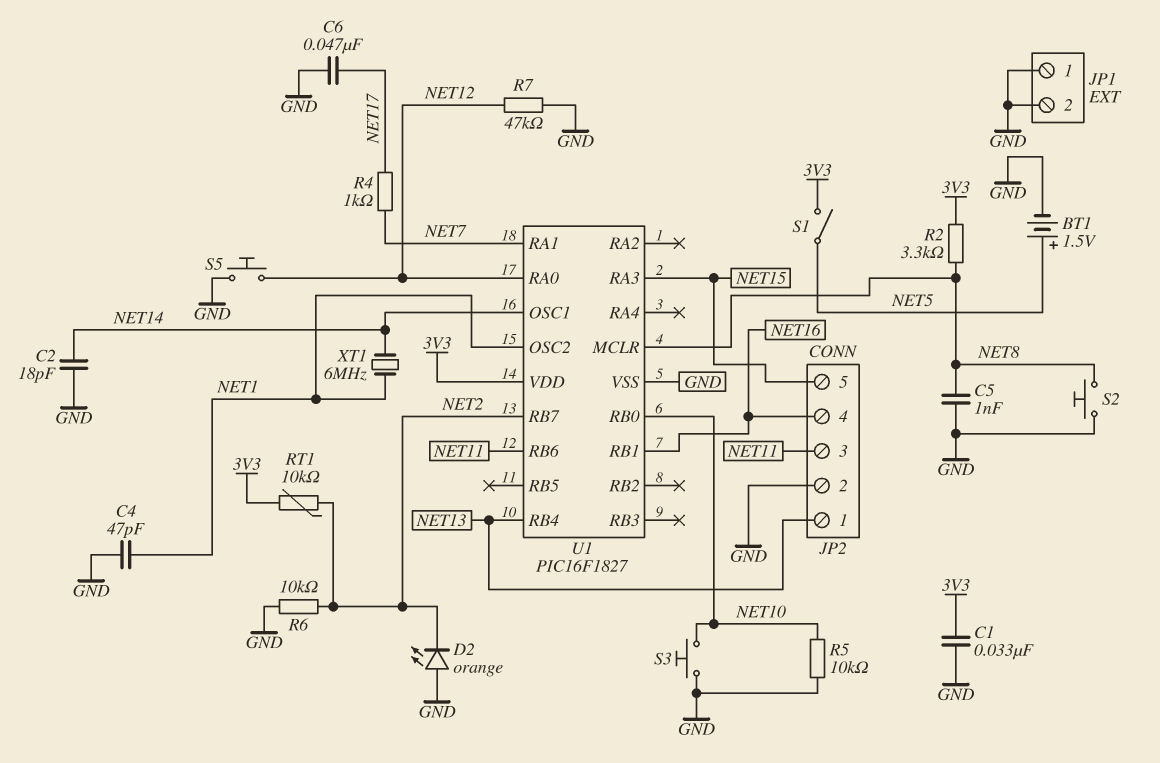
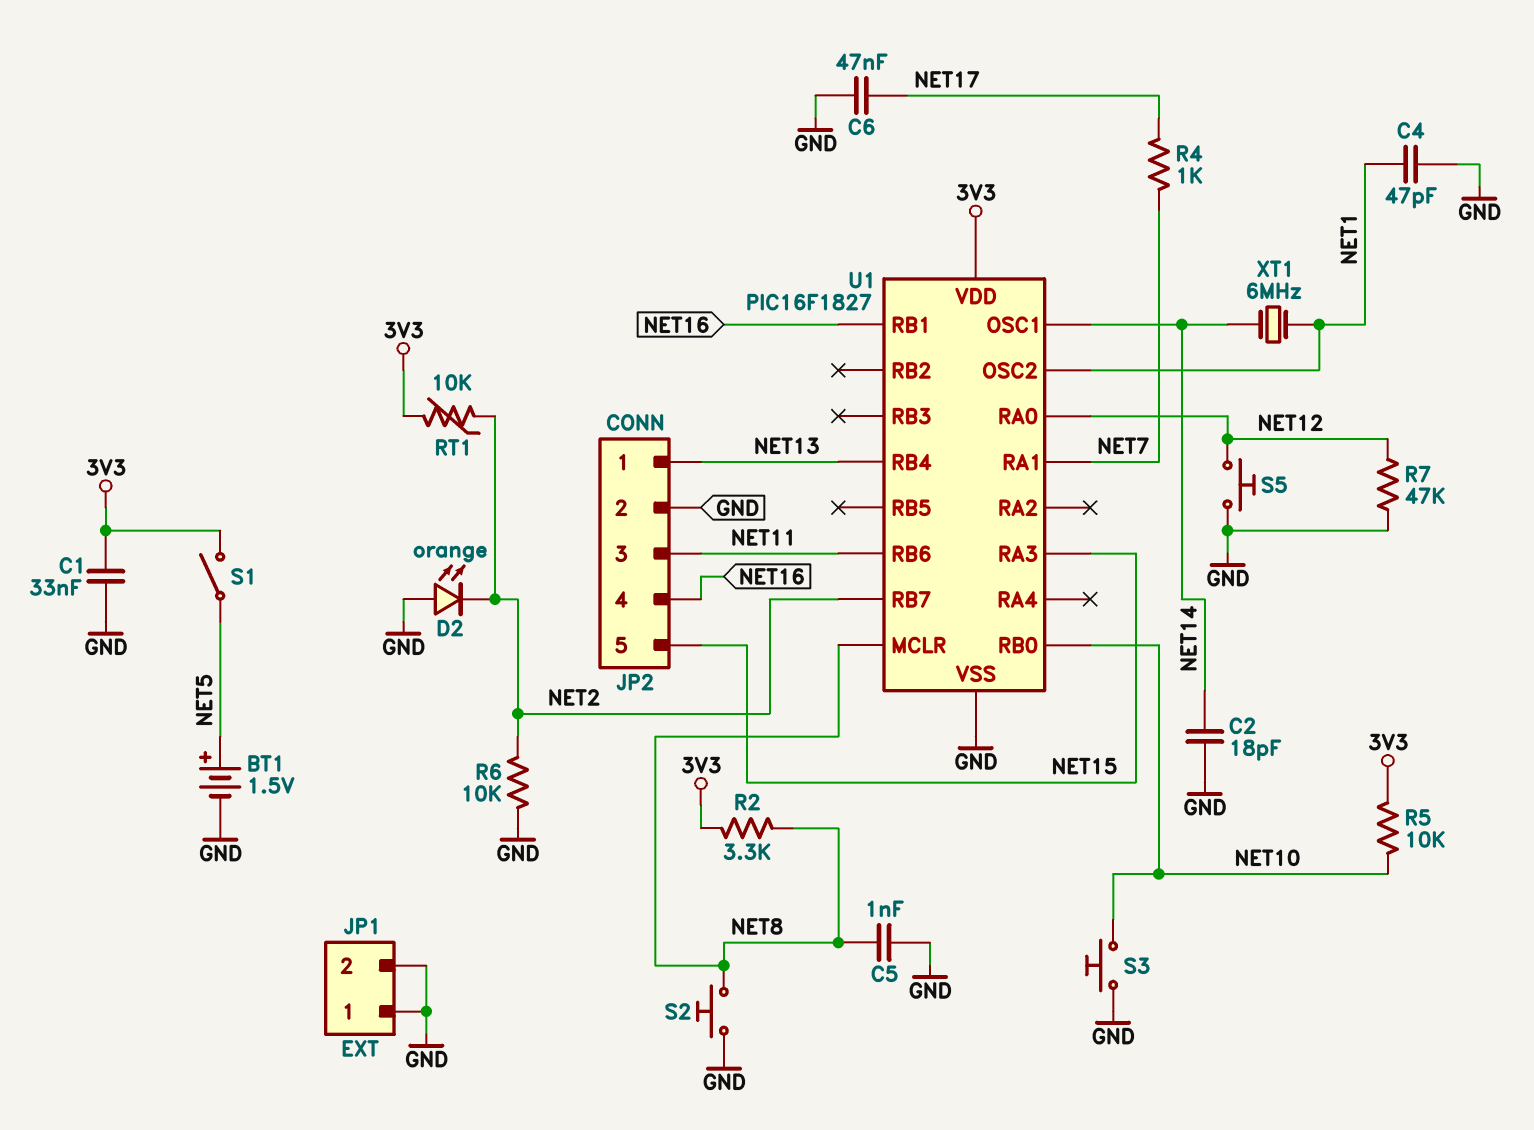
R5: 10k (GND, NET10) -> 10k (3V3, NET10)

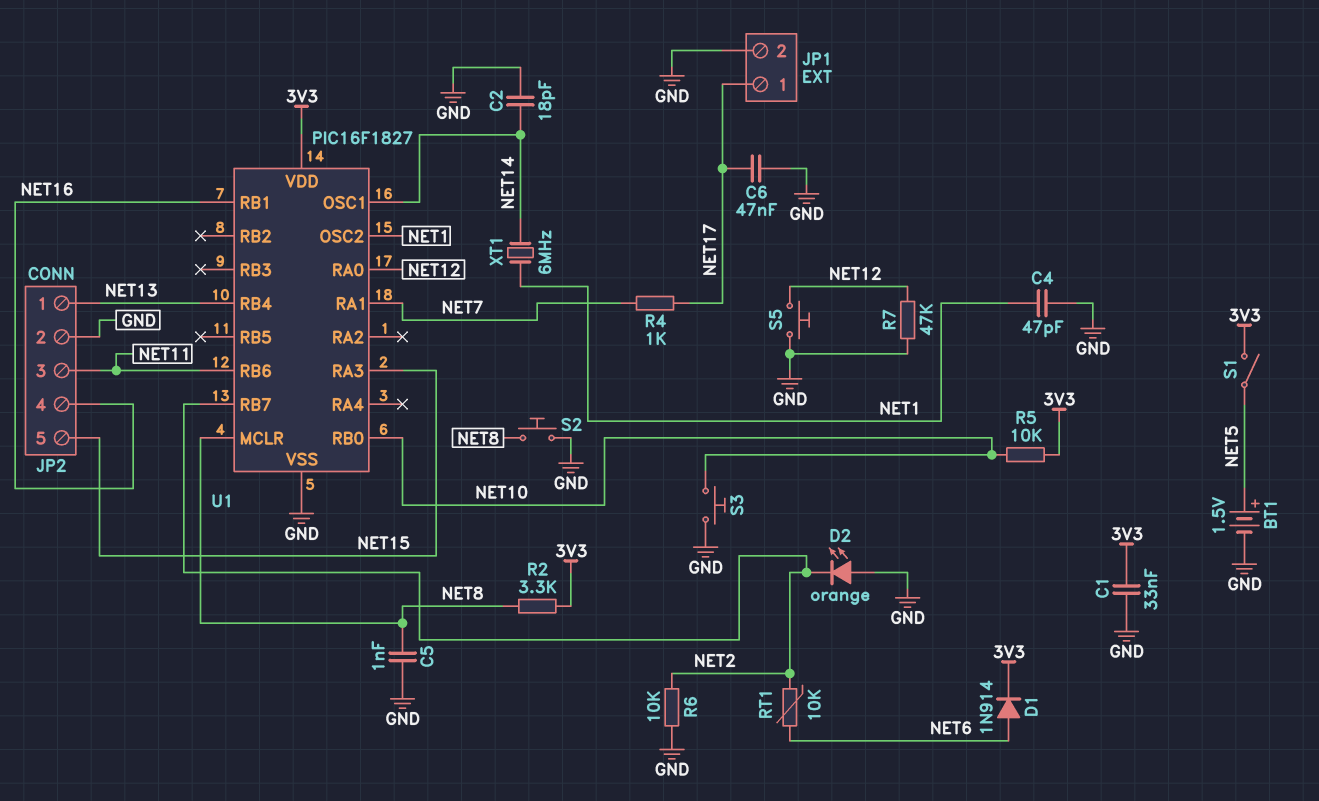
D1: none -> diode 1N914 (A NET6, K 3V3)
JP1 pin 1: GND -> NET17
RT1: 10k (3V3, NET2) -> 10k (NET2, NET6)

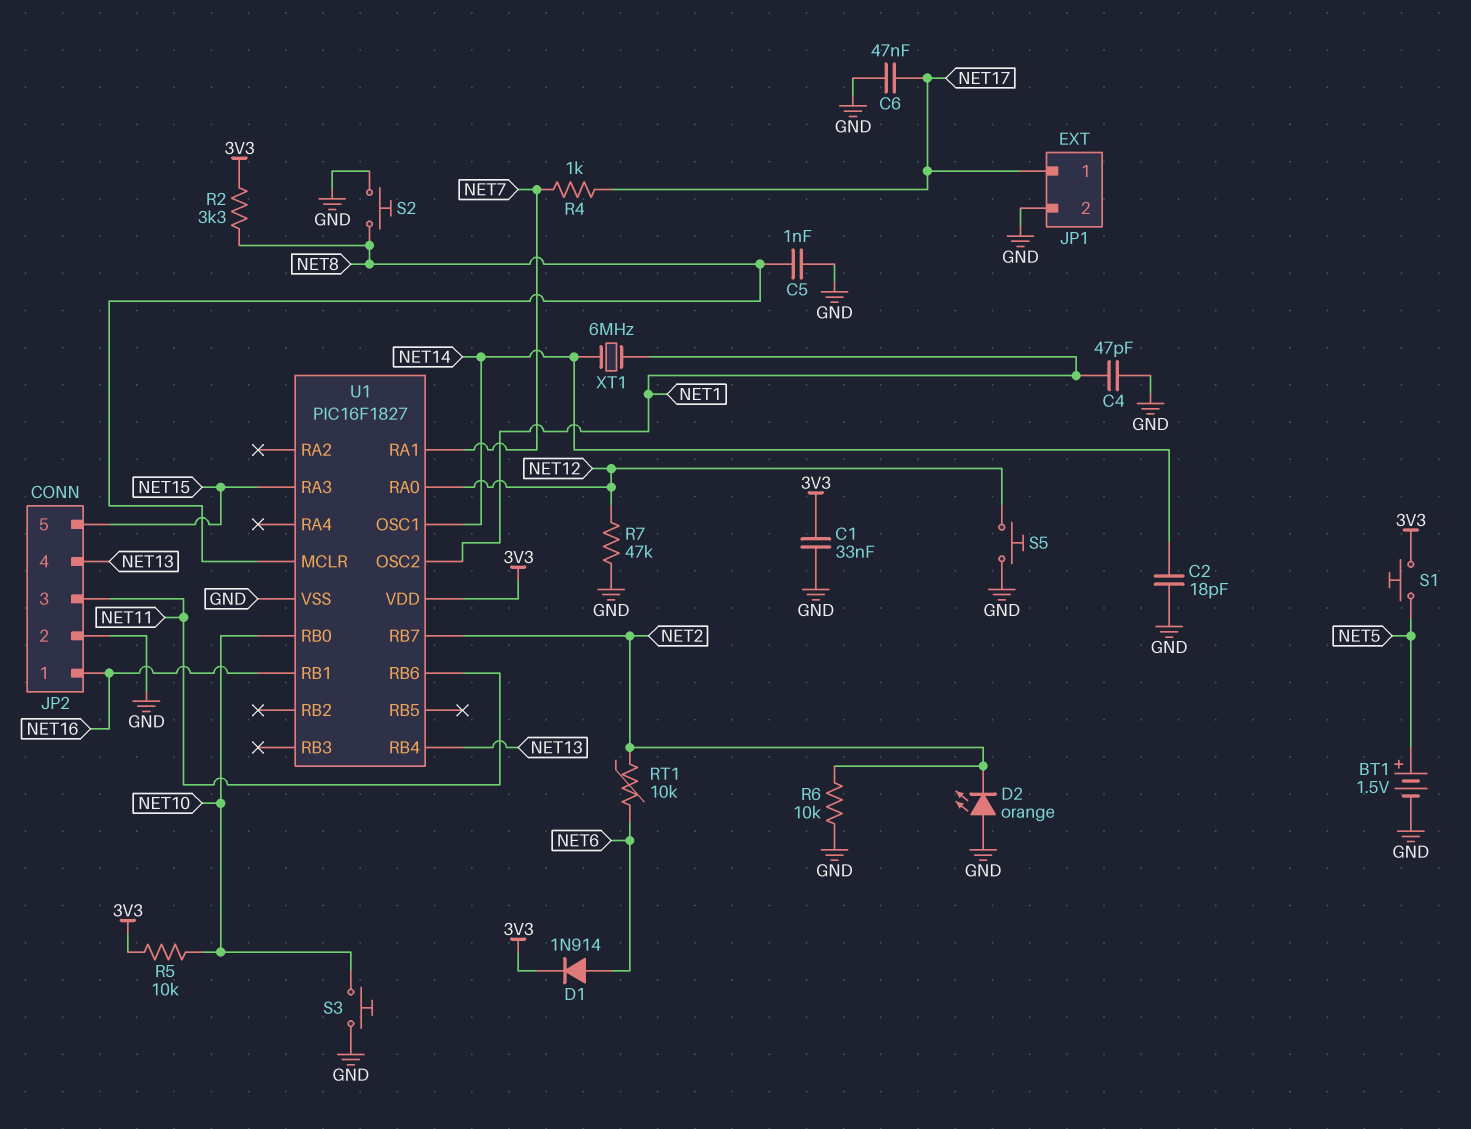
JP2 pin 1: NET13 -> NET16
JP2 pin 4: NET16 -> NET13
S1: switch (3V3, NET5) -> button (3V3, NET5)

